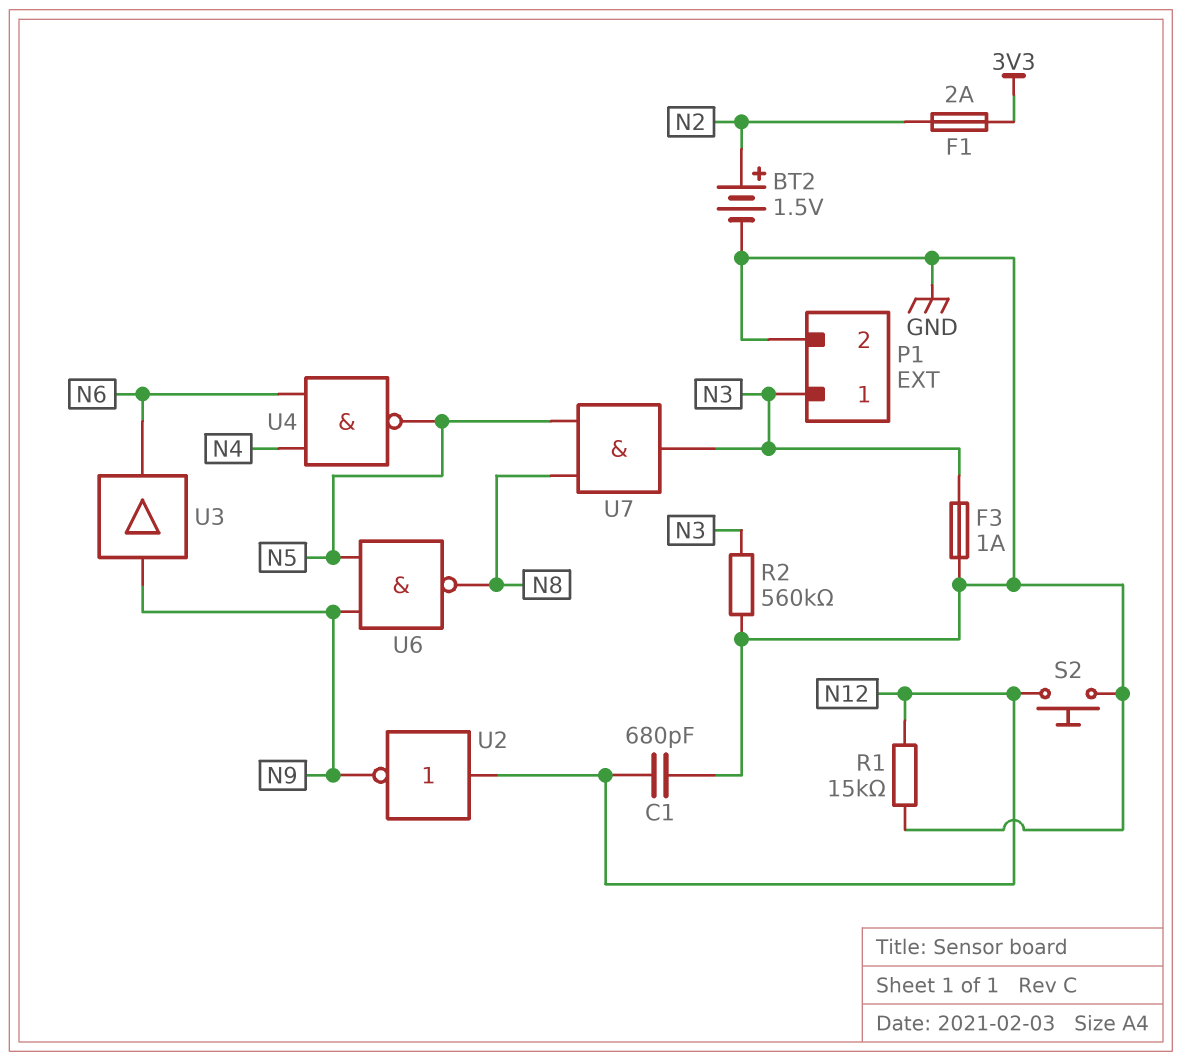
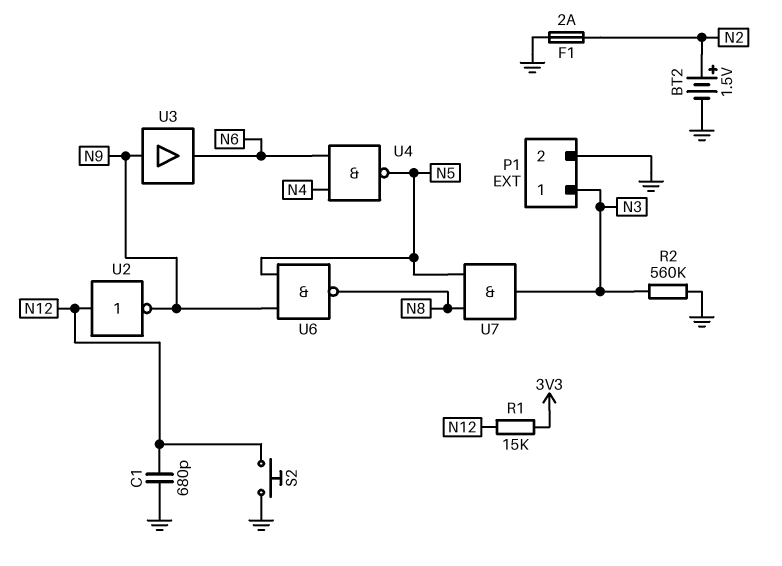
F1: 2A (3V3, N2) -> 2A (GND, N2)
F3: 1A (GND, N3) -> none
R1: 15k (GND, N12) -> 15k (3V3, N12)

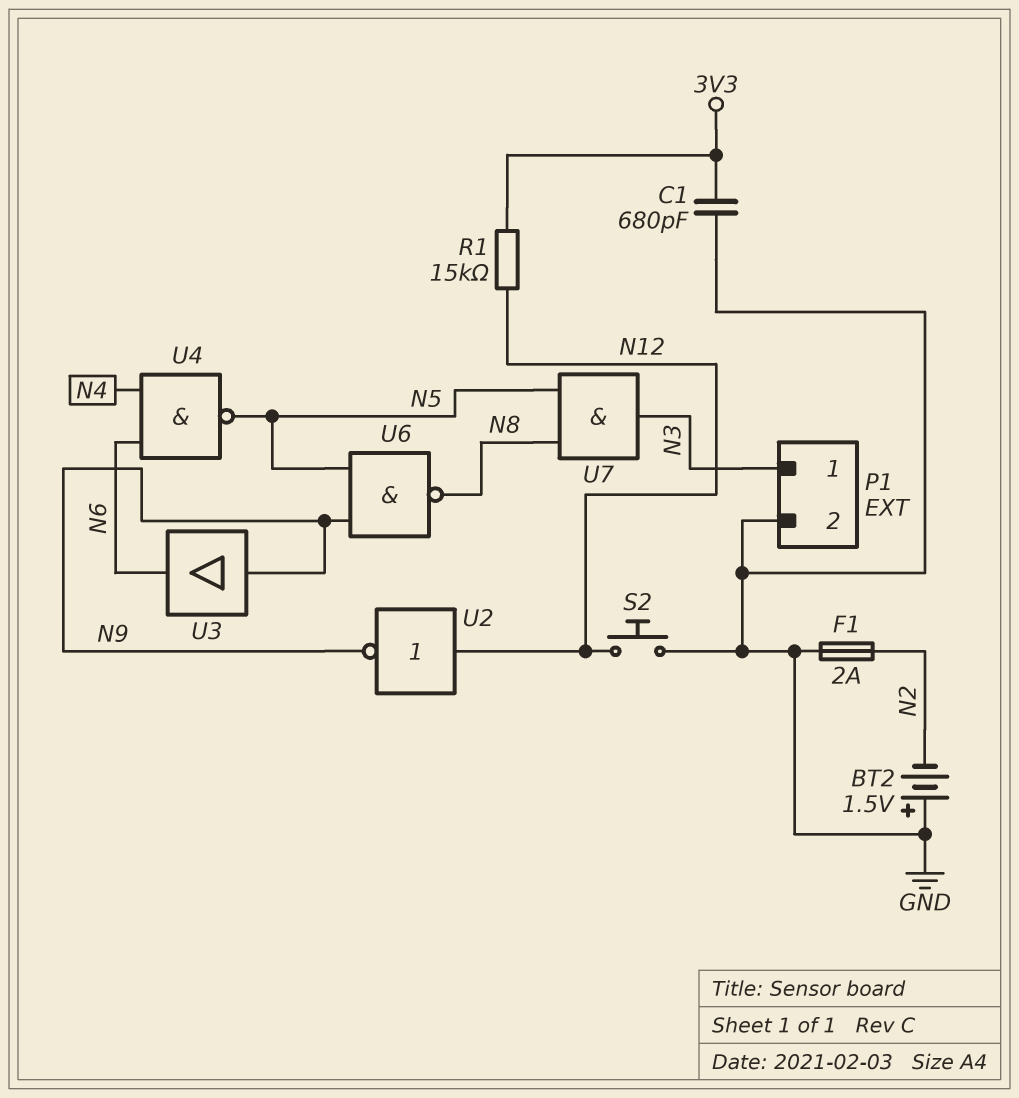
BT2: 1.5V (plus N2, minus GND) -> 1.5V (plus GND, minus N2)
C1: 680pF (GND, N12) -> 680pF (3V3, GND)
R2: 560k (GND, N3) -> none

